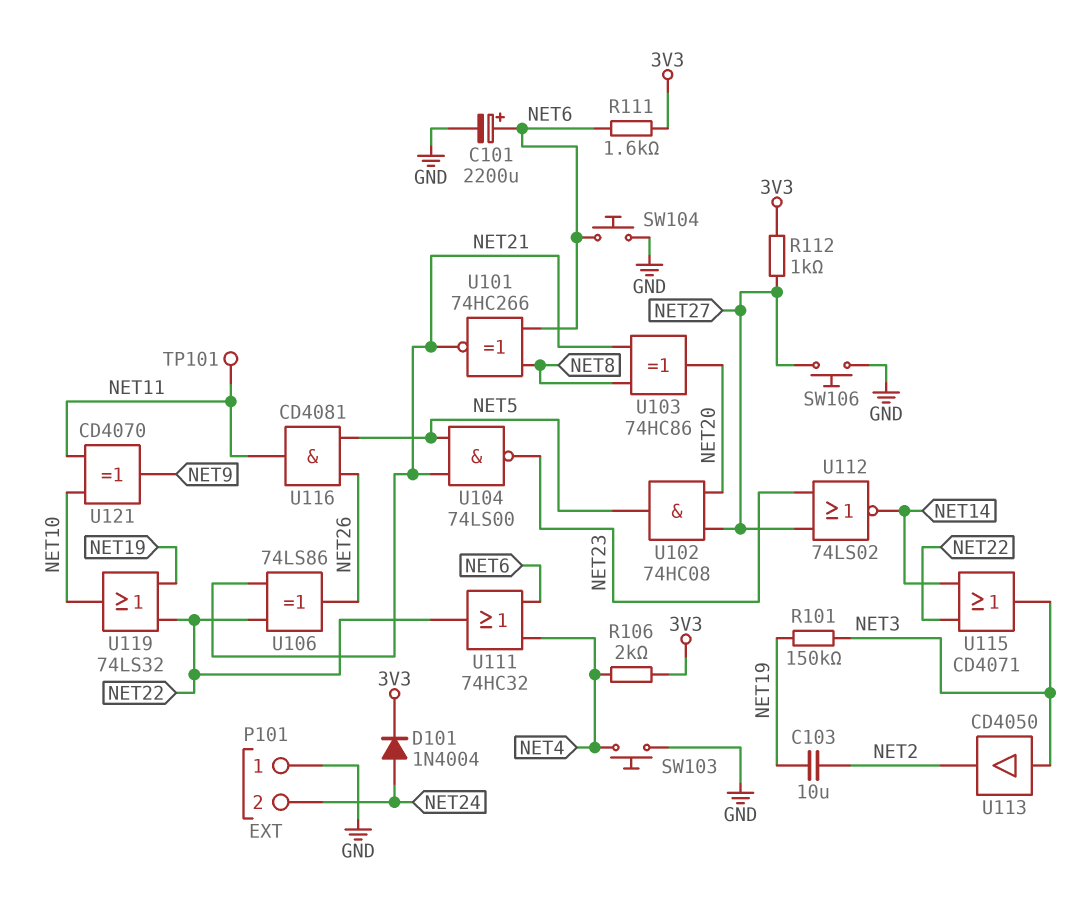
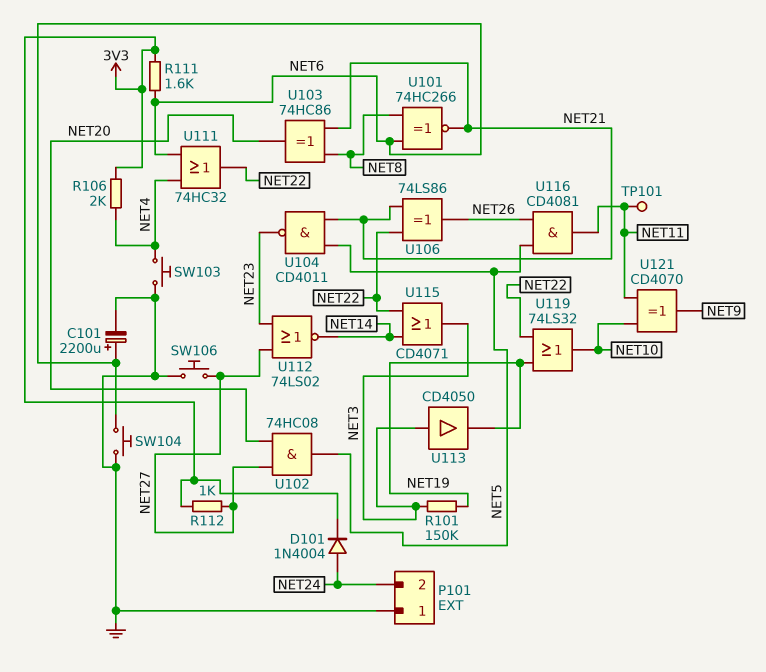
C103: 10uF (NET2, NET19) -> none
U104: NAND 74LS00 (in NET5, in NET21, out NET23) -> NAND CD4011 (in NET5, in NET21, out NET23)
U113: buffer CD4050 (in NET3, out NET2) -> buffer CD4050 (in NET3, out NET19)

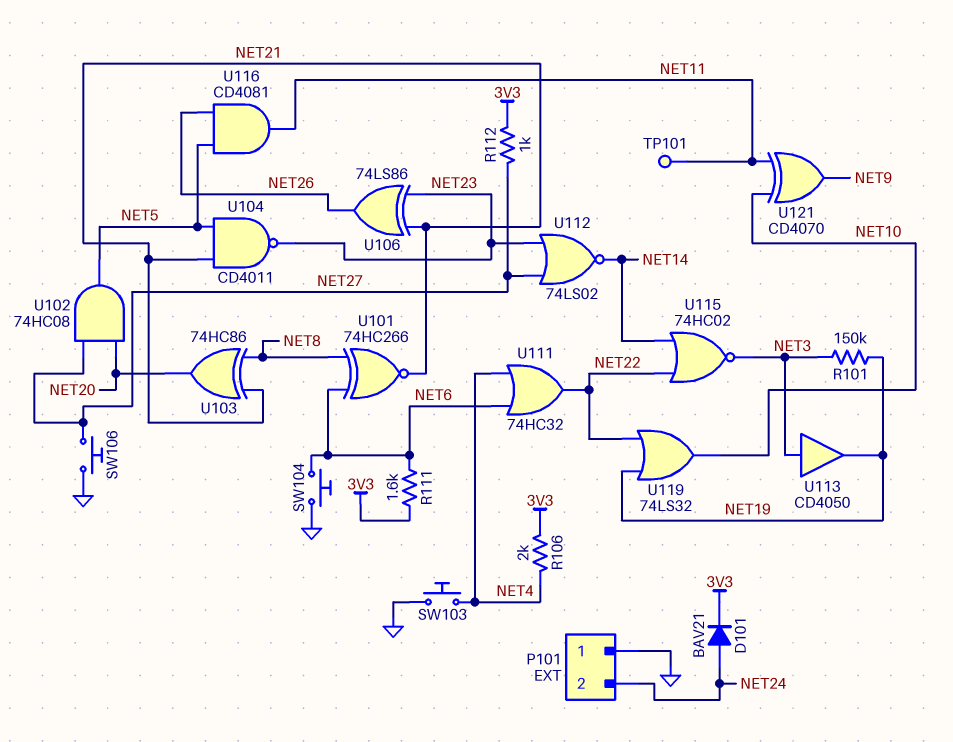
C101: 2200uF (plus NET6, minus GND) -> none
D101: diode 1N4004 (A NET24, K 3V3) -> diode BAV21 (A NET24, K 3V3)
U106: XOR 74LS86 (in NET21, in NET22, out NET26) -> XOR 74LS86 (in NET21, in NET23, out NET26)
U115: OR CD4071 (in NET14, in NET22, out NET3) -> NOR 74HC02 (in NET14, in NET22, out NET3)

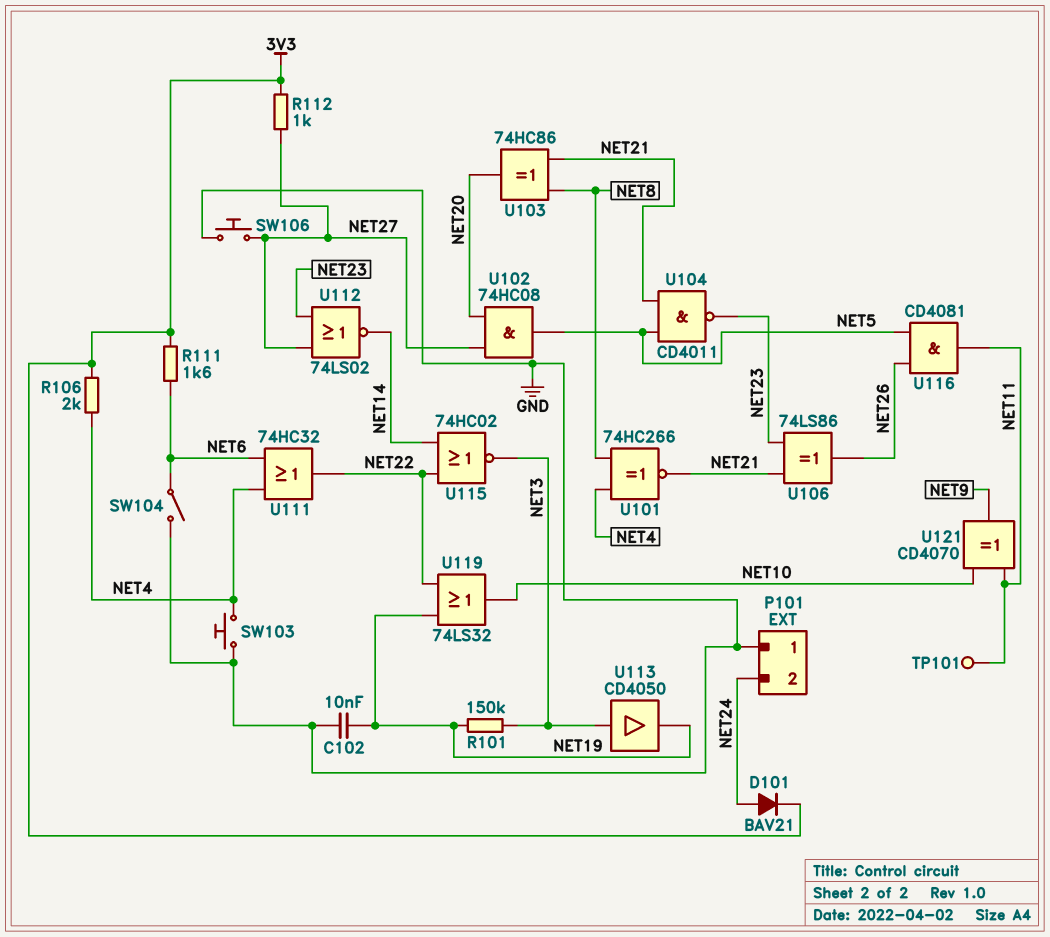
C102: none -> 10nF (GND, NET19)
SW104: button (GND, NET6) -> switch (GND, NET6)
U101: XNOR 74HC266 (in NET6, in NET8, out NET21) -> XNOR 74HC266 (in NET4, in NET8, out NET21)

